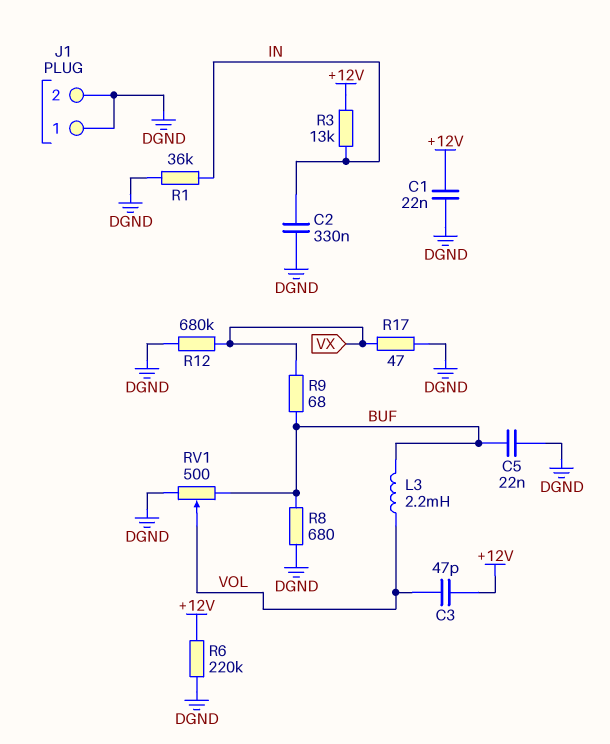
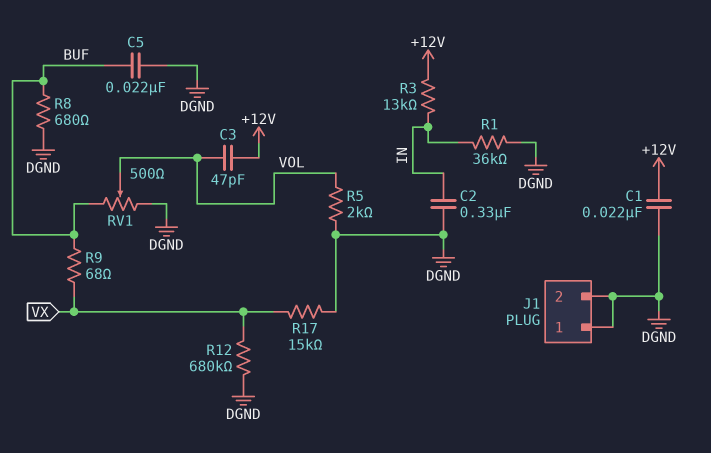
L3: 2.2mH (BUF, VOL) -> none
R5: none -> 2k (DGND, VOL)
R6: 220k (+12V, DGND) -> none
R17: 47 (DGND, VX) -> 15k (DGND, VX)

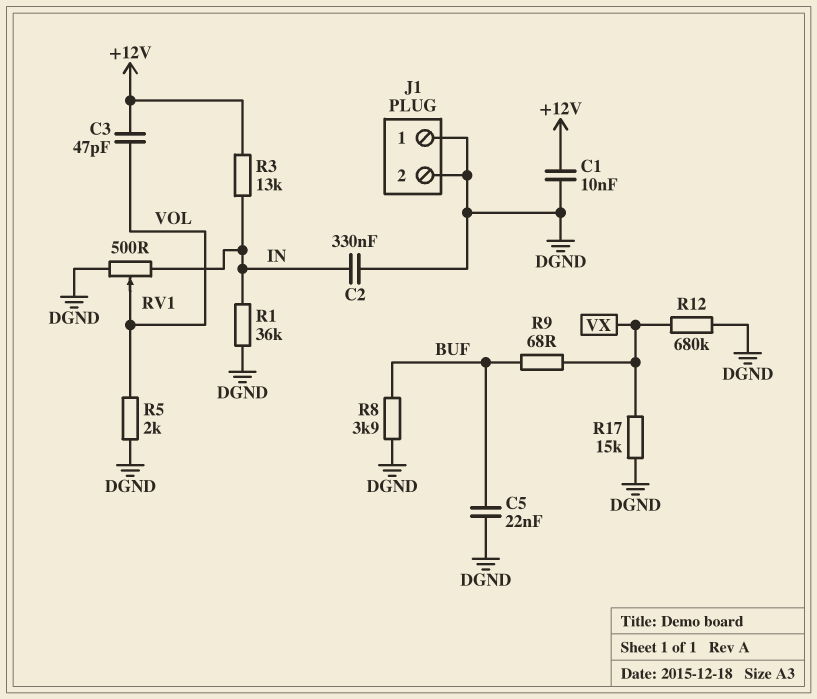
C1: 22nF (+12V, DGND) -> 10nF (+12V, DGND)
R8: 680 (BUF, DGND) -> 3.9k (BUF, DGND)
RV1: 500 (BUF, DGND, wiper VOL) -> 500 (DGND, IN, wiper VOL)

